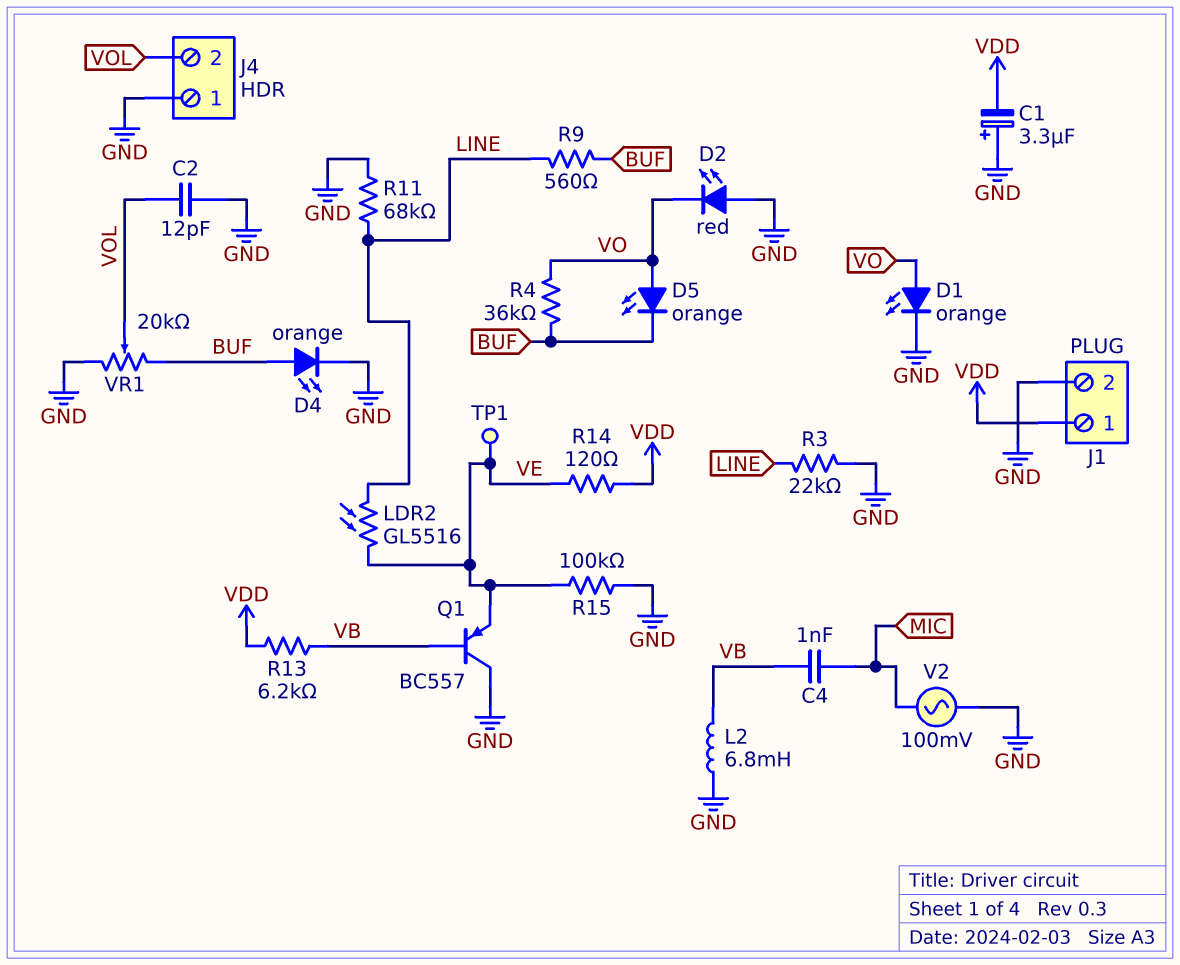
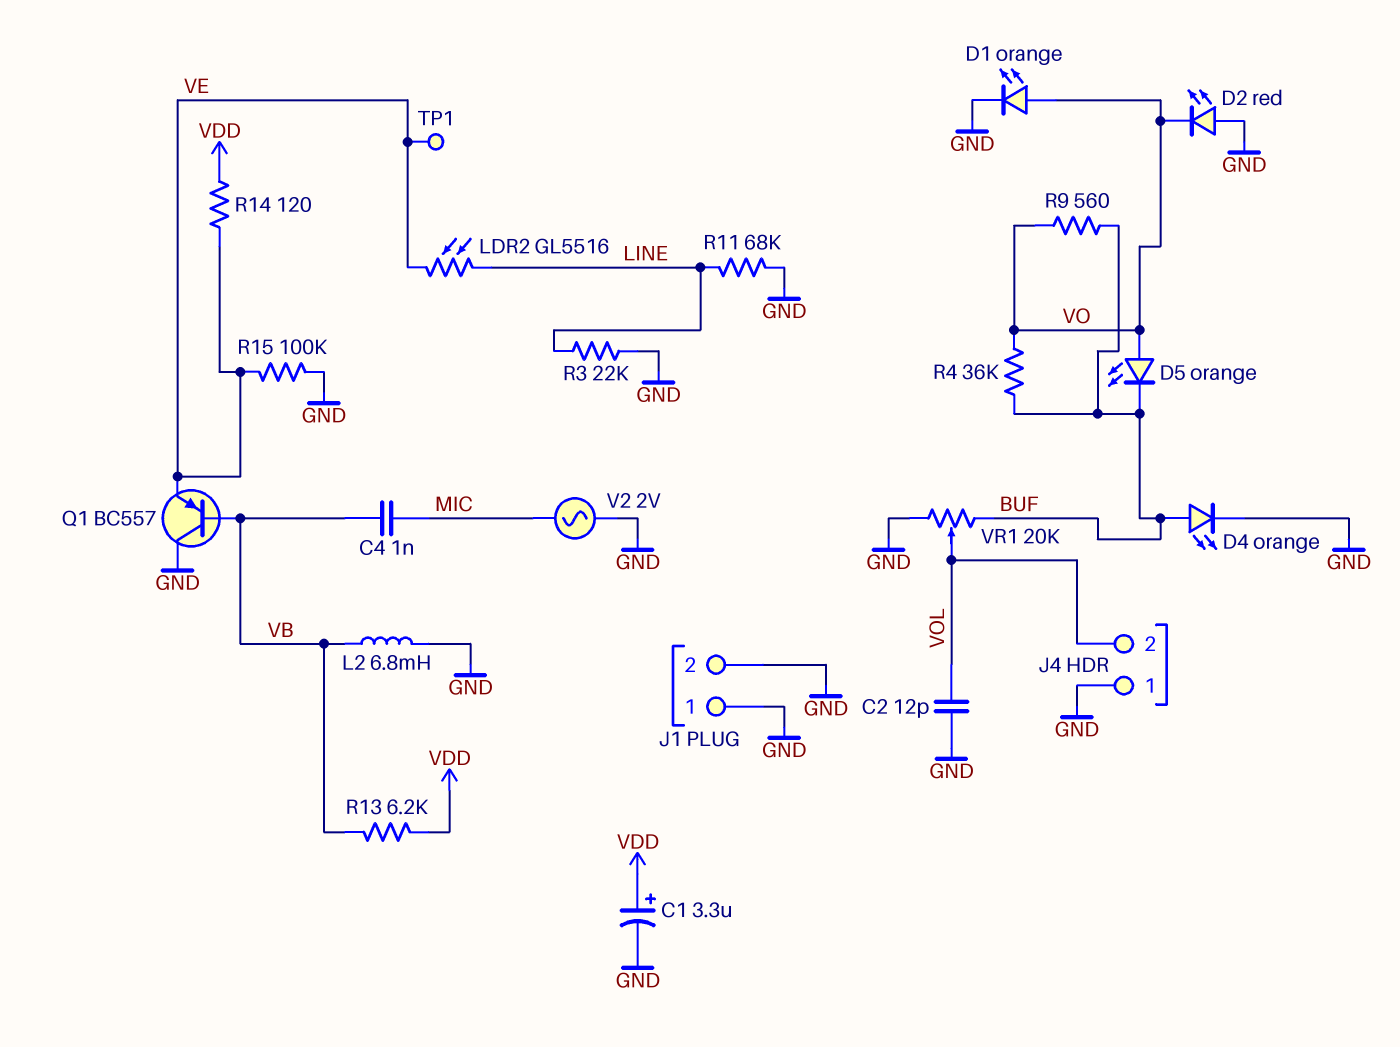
C1: 3.3uF (plus GND, minus VDD) -> 3.3uF (plus VDD, minus GND)
J1 pin 1: VDD -> GND
R9: 560 (BUF, LINE) -> 560 (BUF, VO)
V2: AC 100mV (GND, MIC) -> AC 2V (GND, MIC)

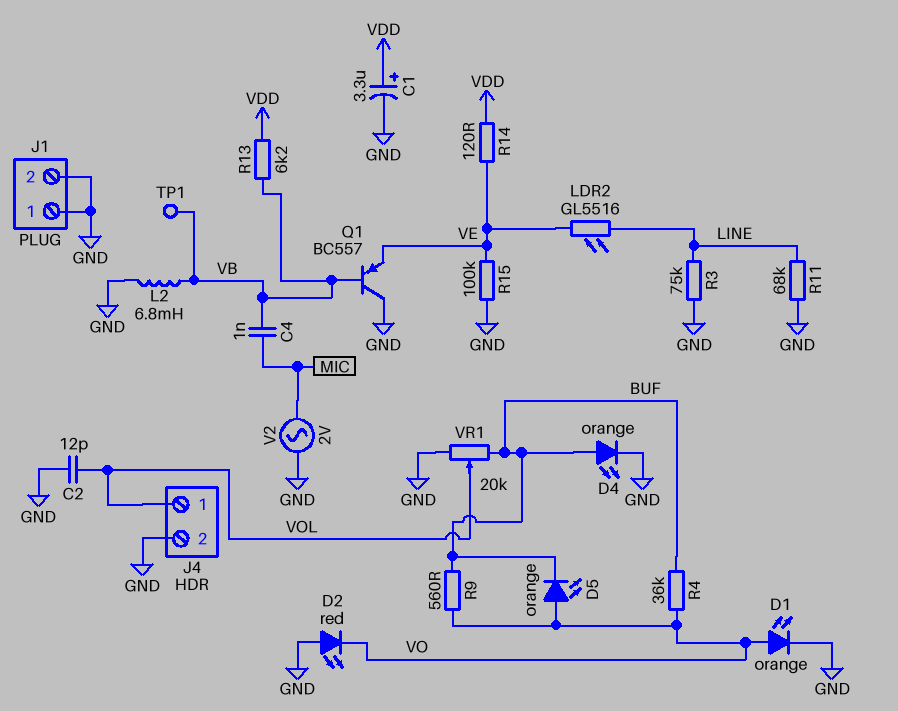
J4 pin 1: GND -> VOL
J4 pin 2: VOL -> GND
R3: 22k (GND, LINE) -> 75k (GND, LINE)
TP1: test point (VE) -> test point (VB)

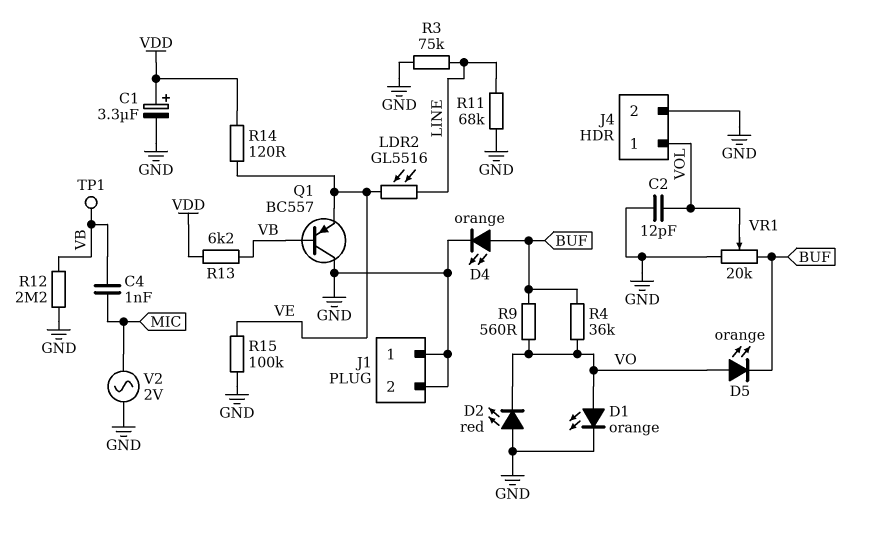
L2: 6.8mH (GND, VB) -> none
R12: none -> 2.2M (GND, VB)

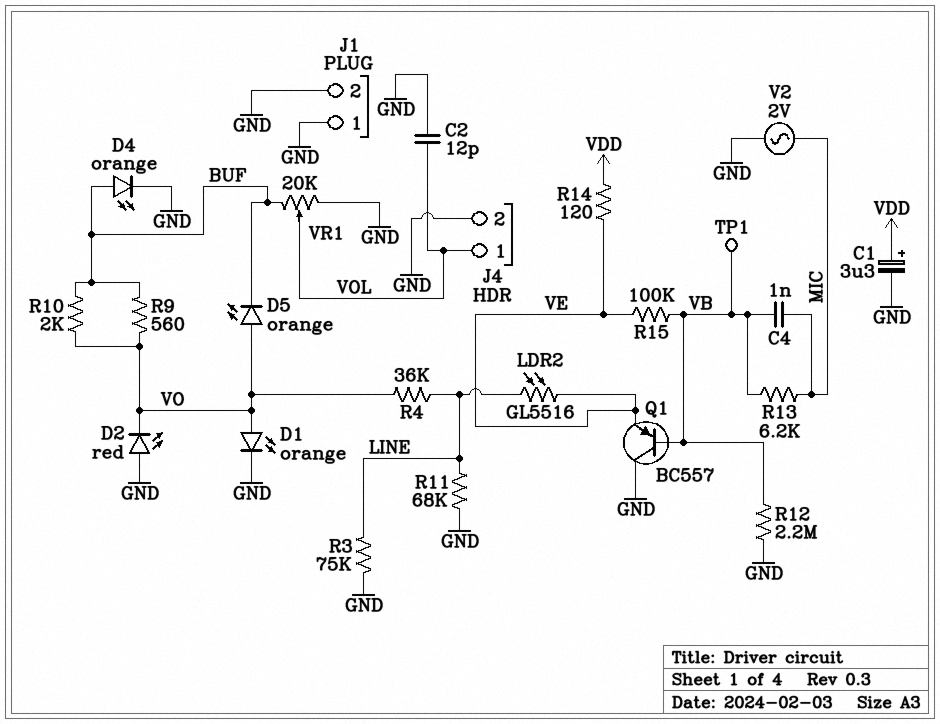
R4: 36k (BUF, VO) -> 36k (LINE, VO)
R10: none -> 2k (BUF, VO)
R13: 6.2k (VB, VDD) -> 6.2k (MIC, VB)
R15: 100k (GND, VE) -> 100k (VB, VE)

